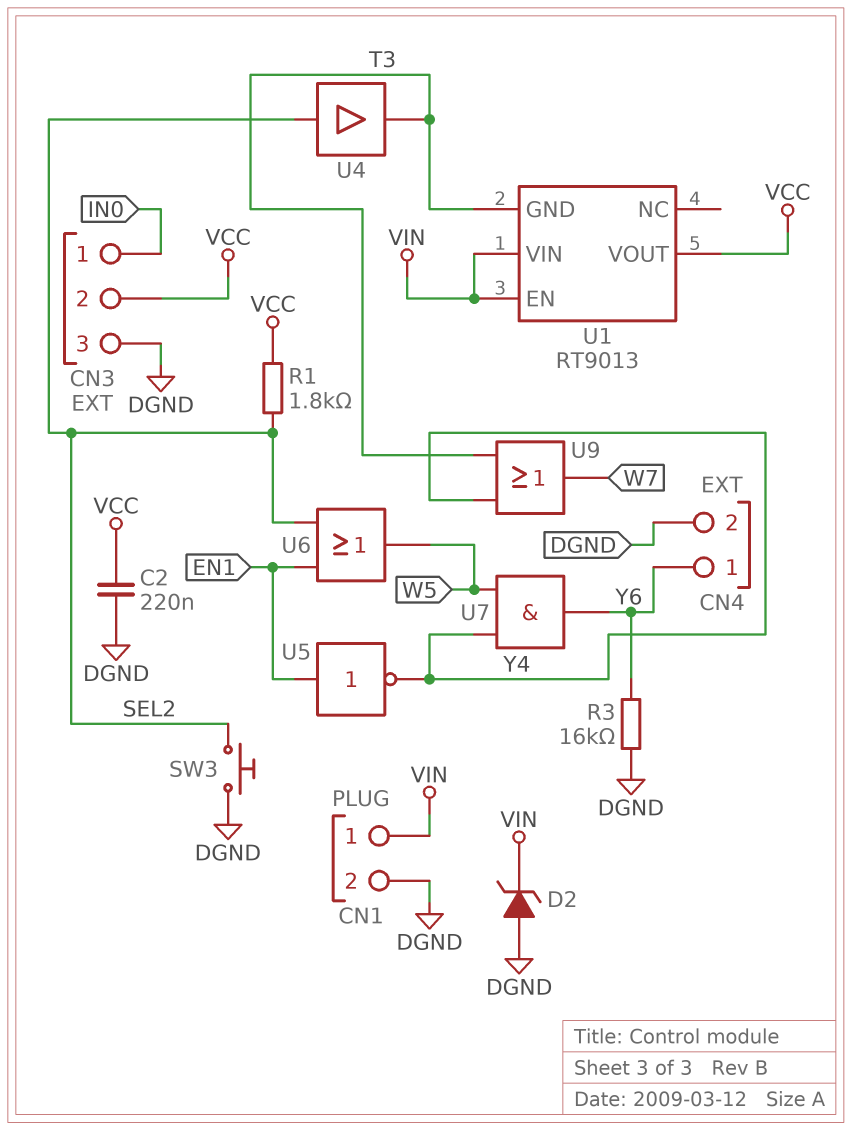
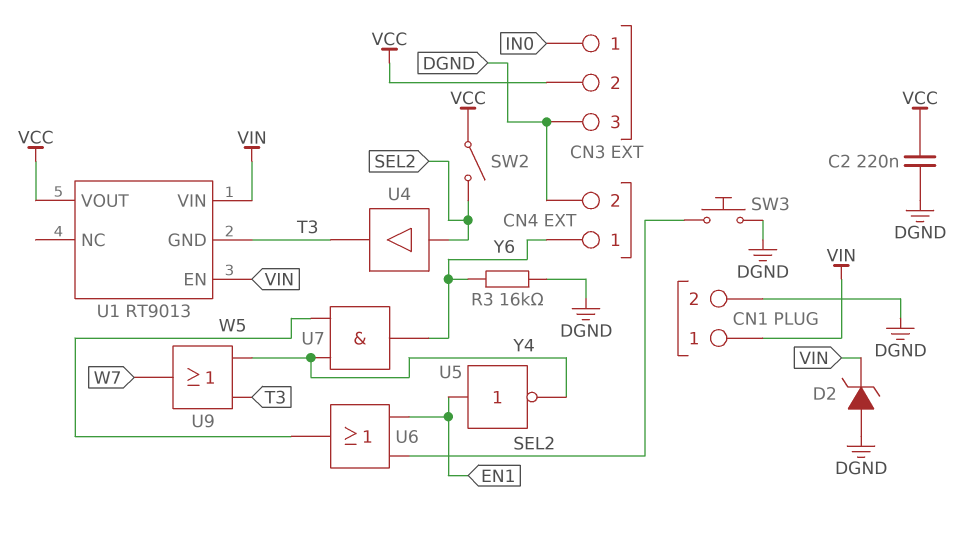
R1: 1.8k (SEL2, VCC) -> none
SW2: none -> switch (SEL2, VCC)

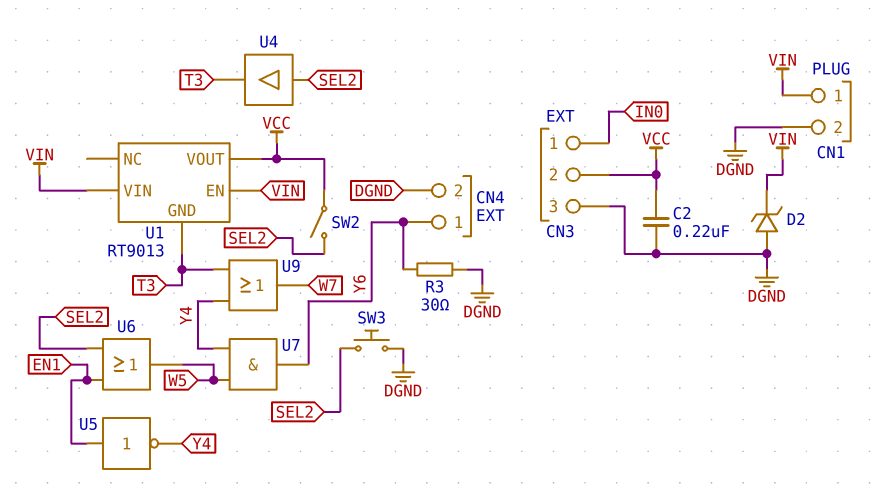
R3: 16k (DGND, Y6) -> 30 (DGND, Y6)

